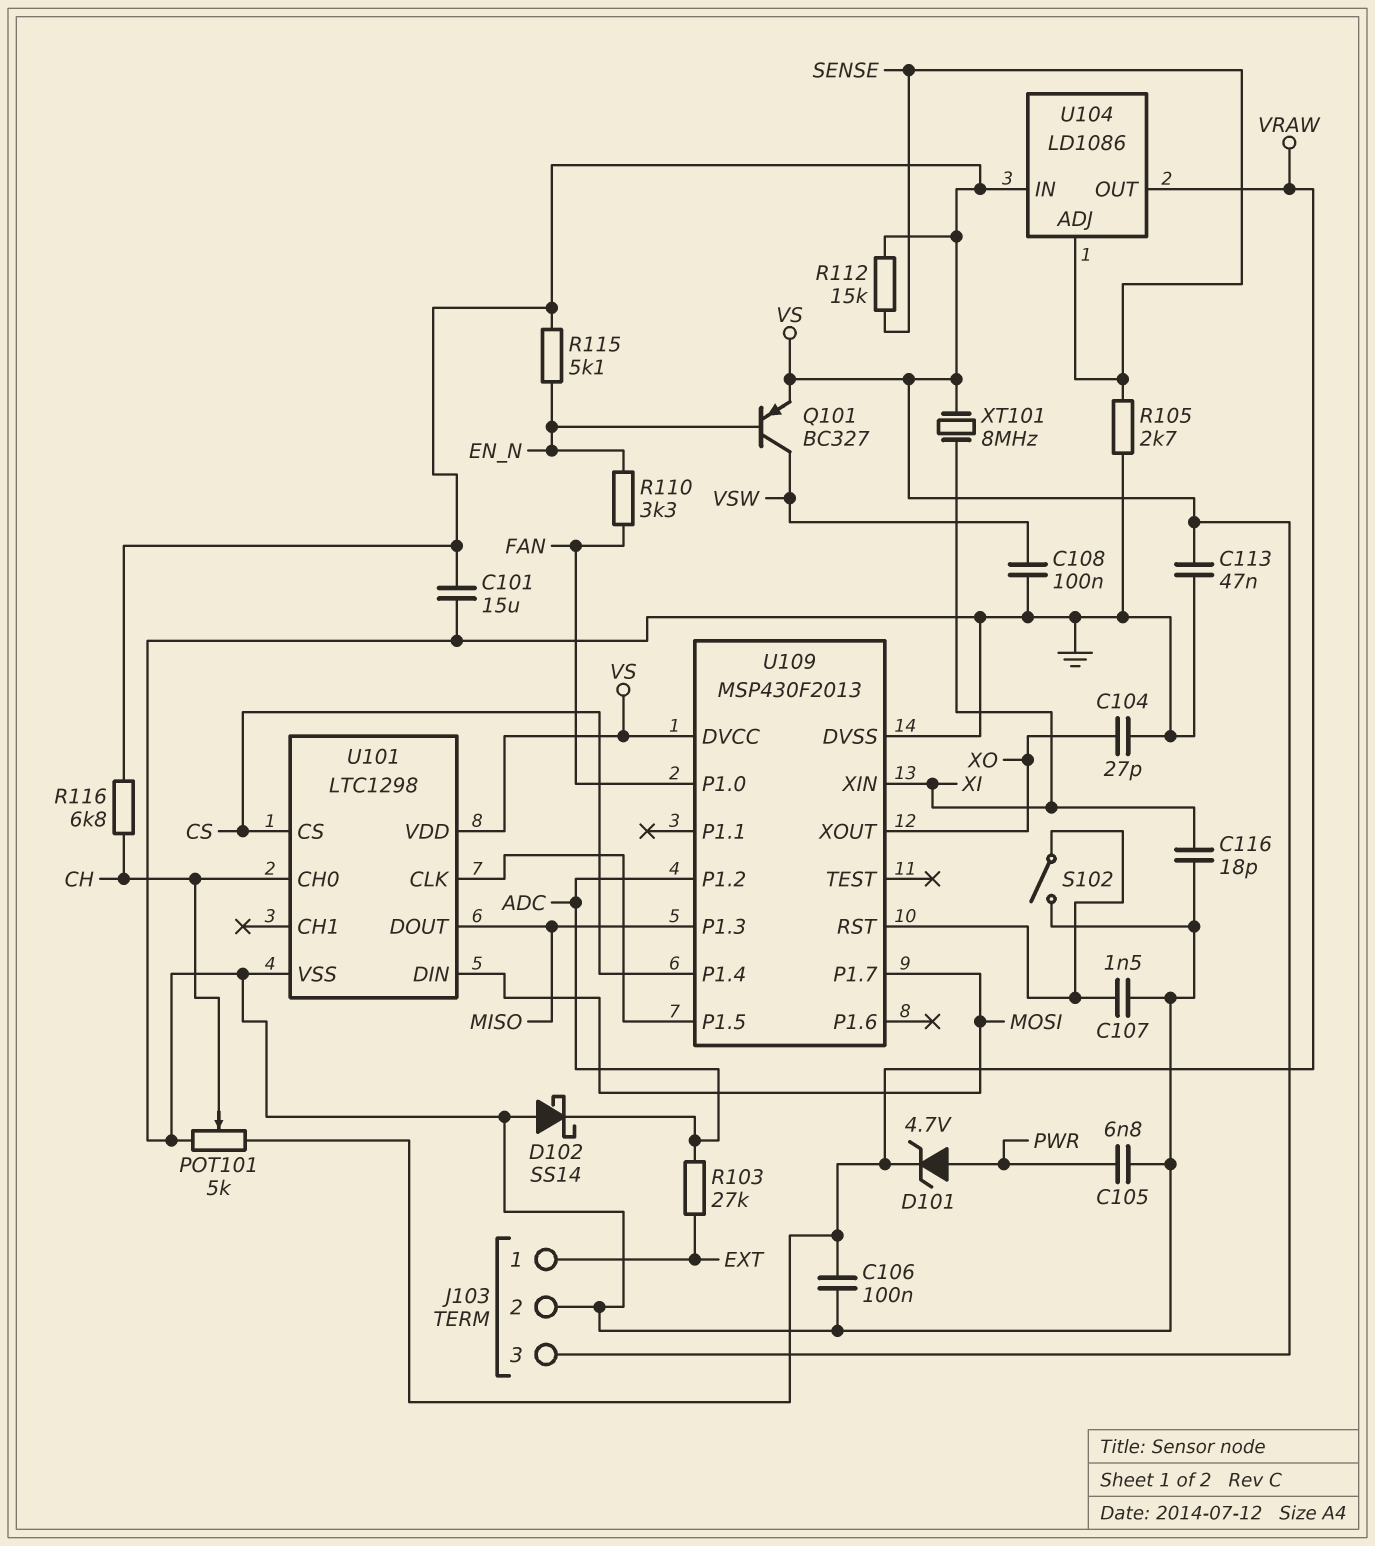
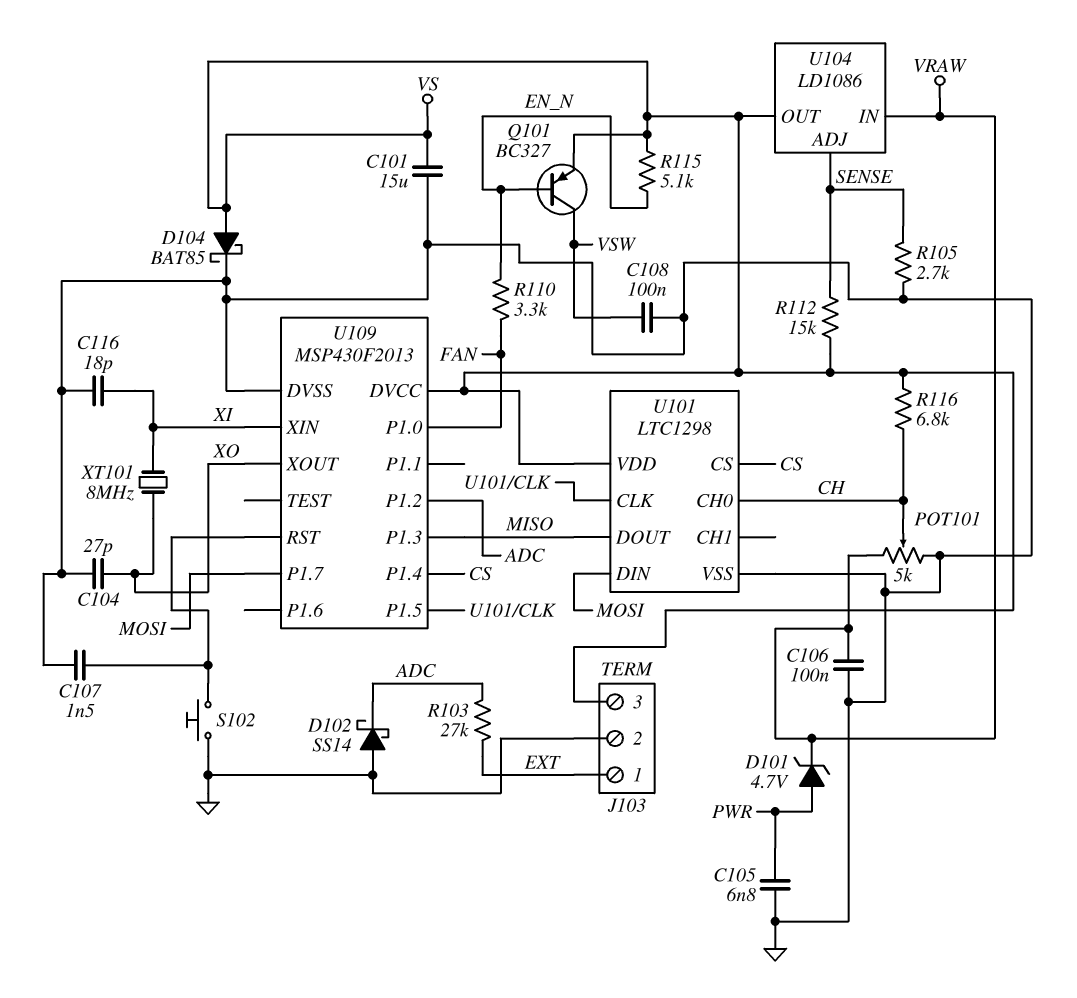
C113: 47nF (GND, VS) -> none
D104: none -> schottky BAT85 (A VS, K GND)
S102: switch (GND, U109/RST) -> button (GND, U109/RST)
U104 pin IN: VS -> VRAW
U104 pin OUT: VRAW -> VS
XT101: 8MHz (VS, XI) -> 8MHz (XI, XO)

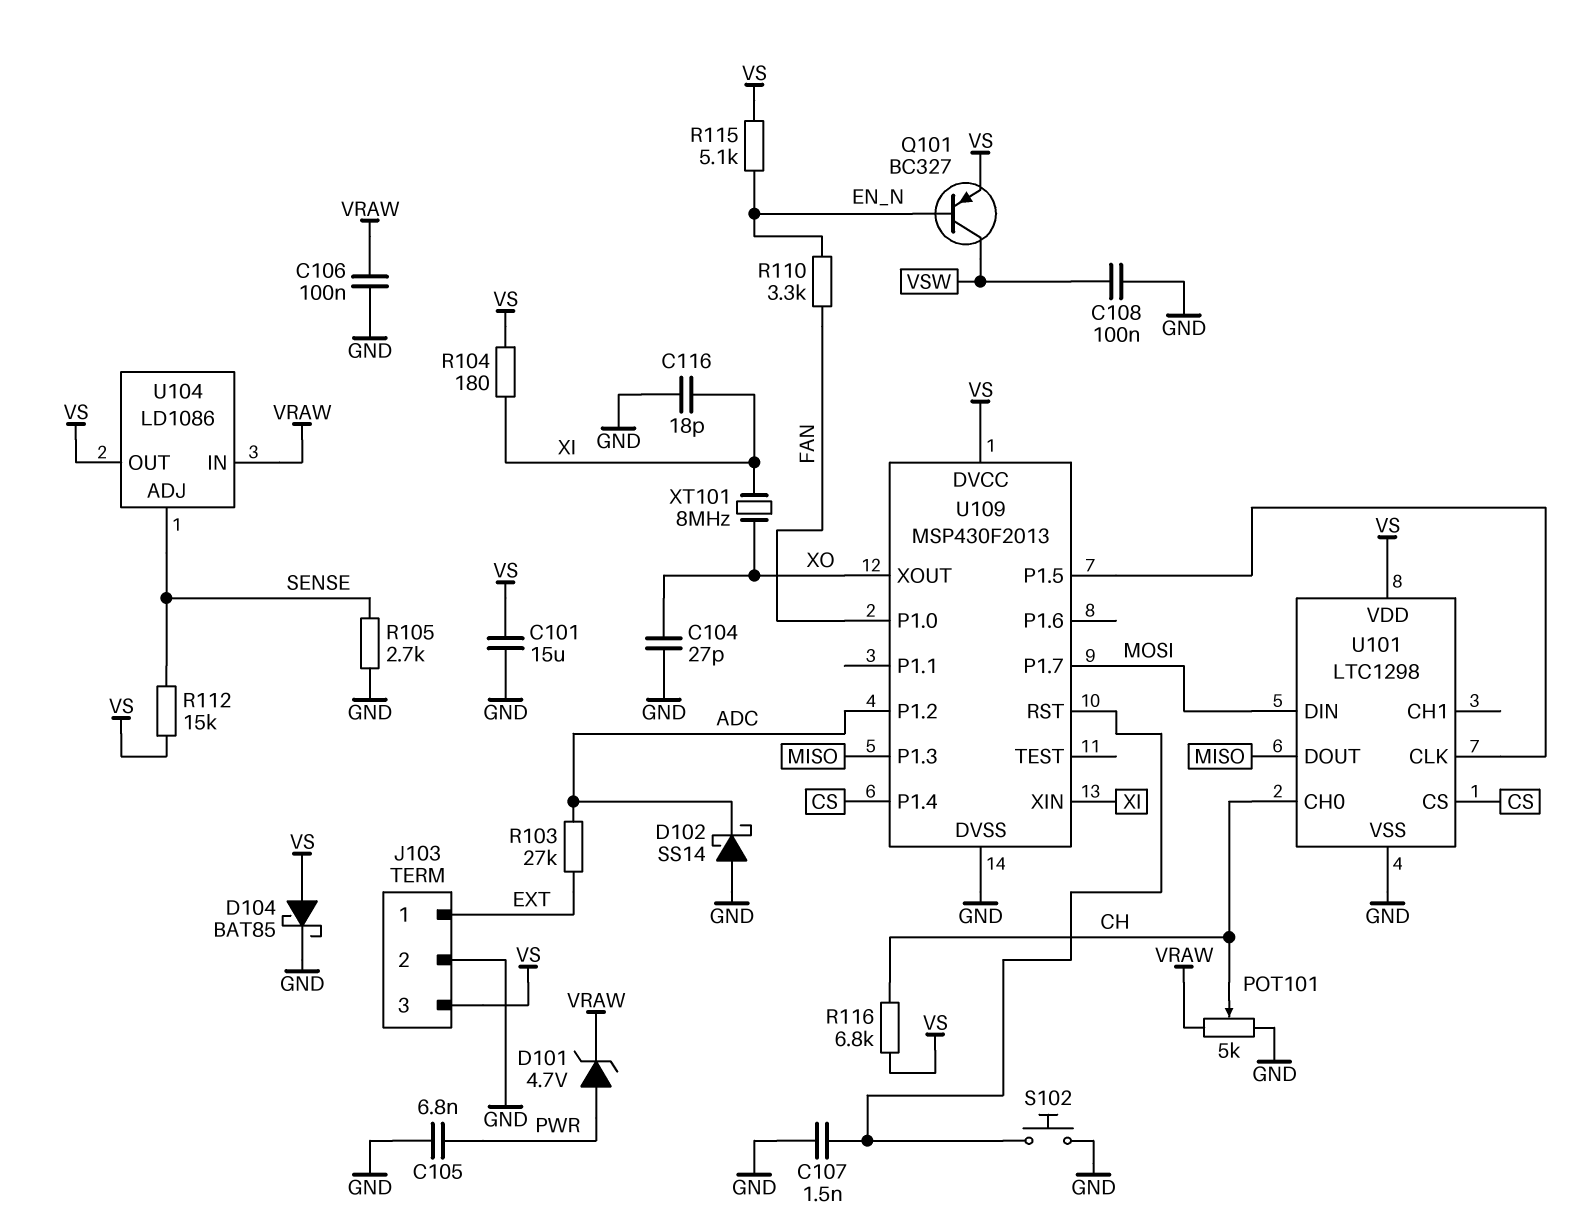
R104: none -> 180 (VS, XI)

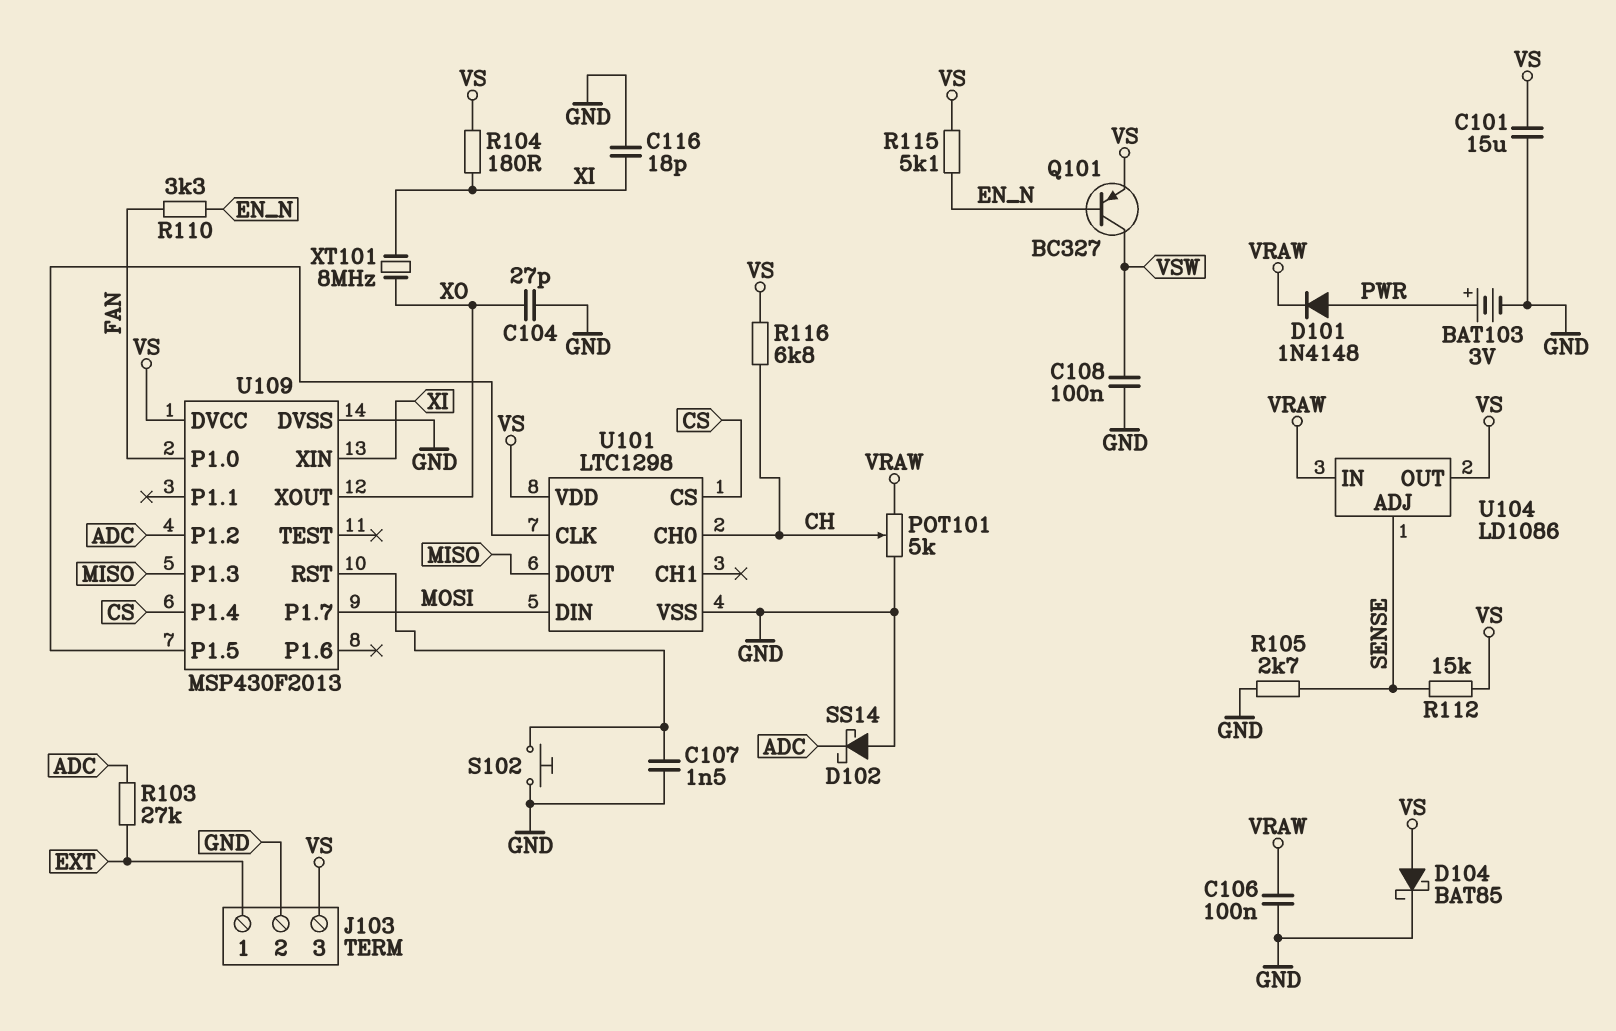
BAT103: none -> 3V (plus PWR, minus GND)
C105: 6.8nF (GND, PWR) -> none
D101: zener 4.7V (A PWR, K VRAW) -> diode 1N4148 (A PWR, K VRAW)

